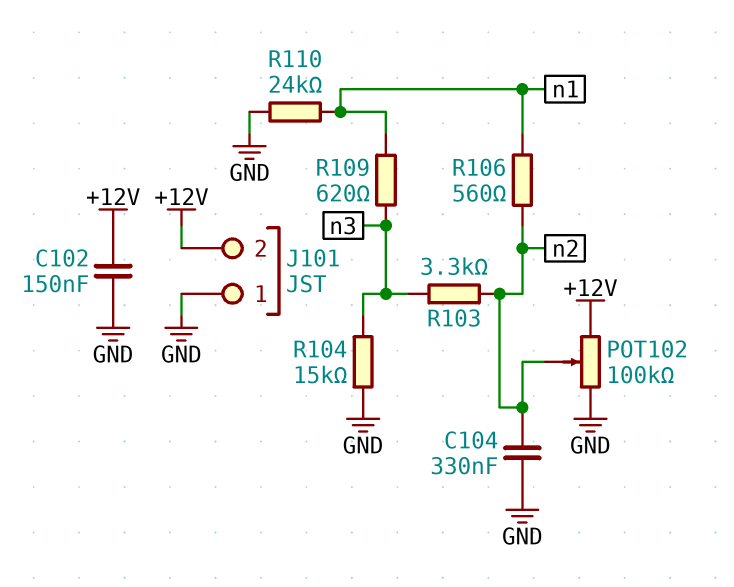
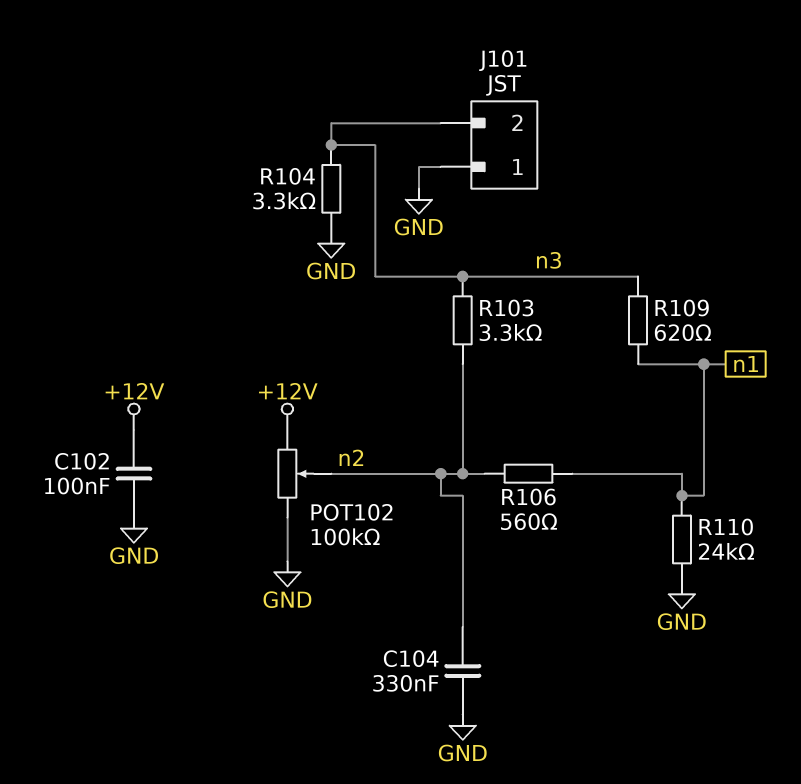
C102: 150nF (+12V, GND) -> 100nF (+12V, GND)
J101 pin 2: +12V -> n3
R104: 15k (GND, n3) -> 3.3k (GND, n3)

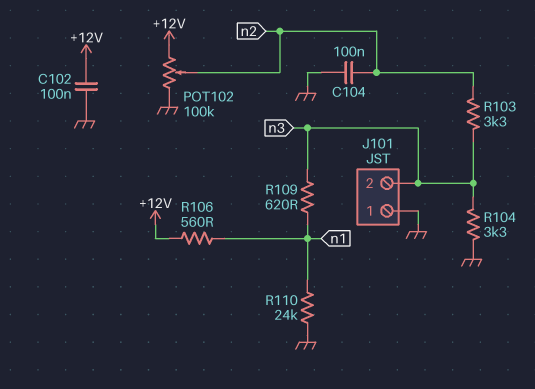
C104: 330nF (GND, n2) -> 100nF (GND, n2)
R106: 560 (n1, n2) -> 560 (+12V, n1)

